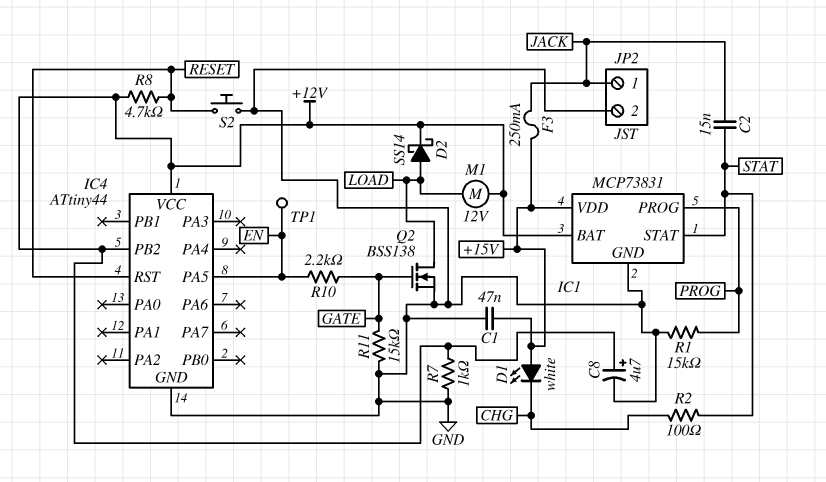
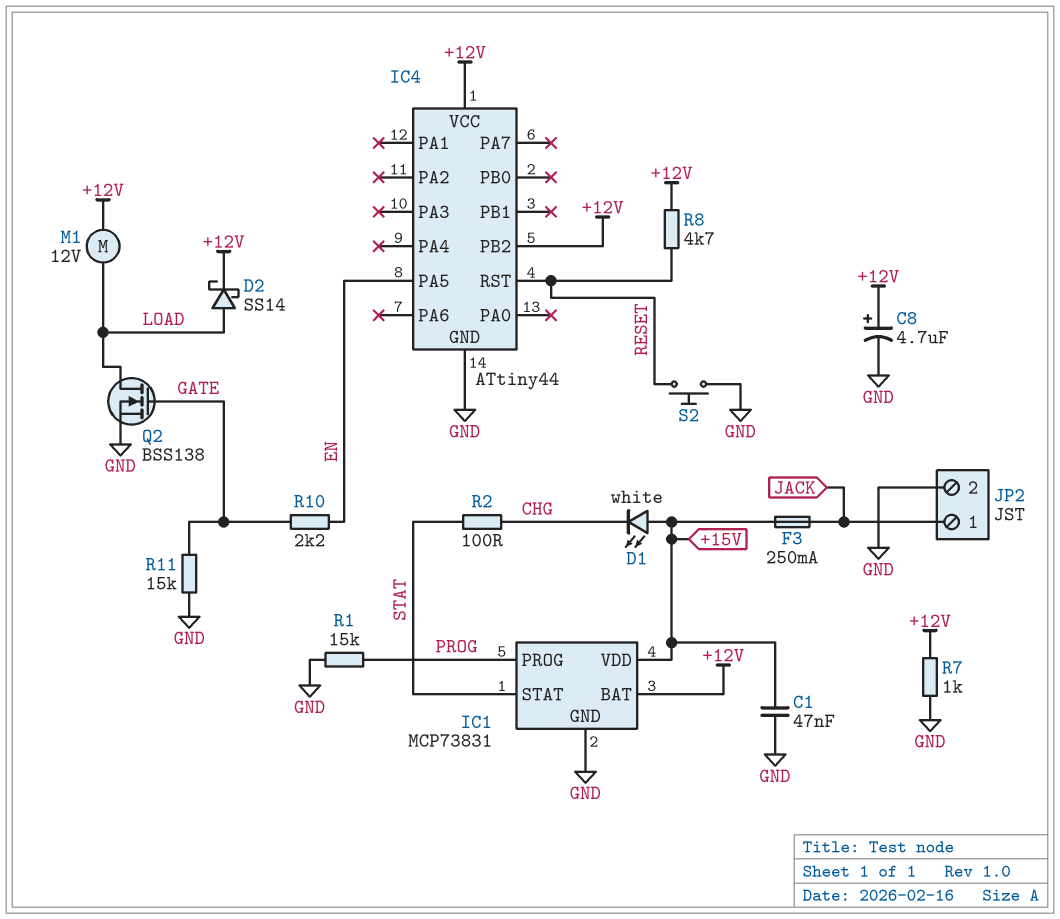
C2: 15nF (JACK, STAT) -> none
TP1: test point (EN) -> none

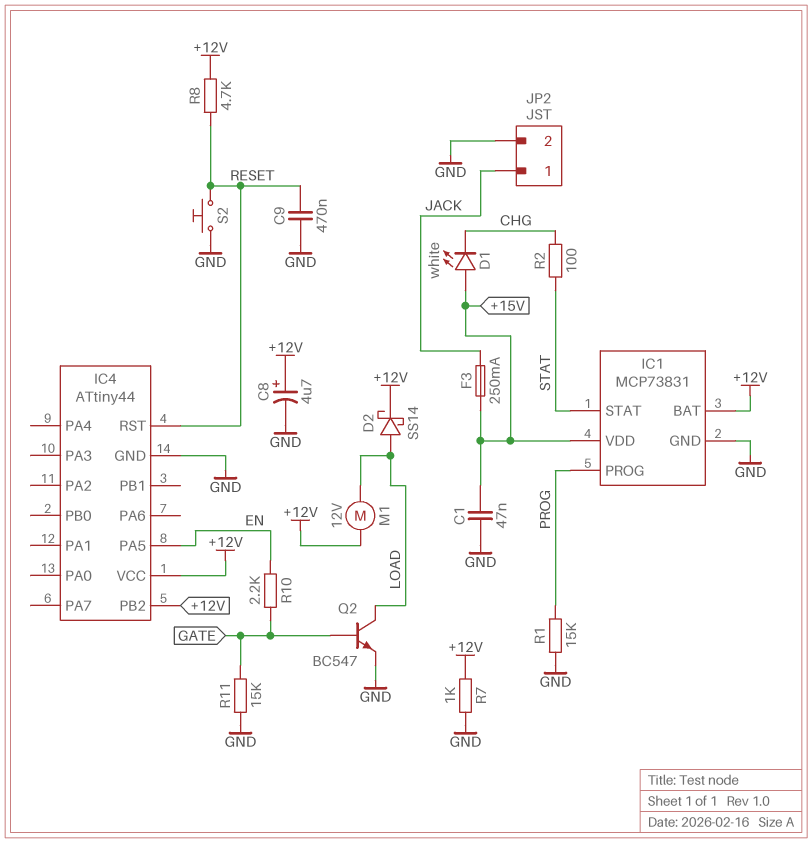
C9: none -> 470nF (GND, RESET)
Q2: NMOS BSS138 (G GATE, D LOAD, S GND) -> NPN BC547 (B GATE, C LOAD, E GND)

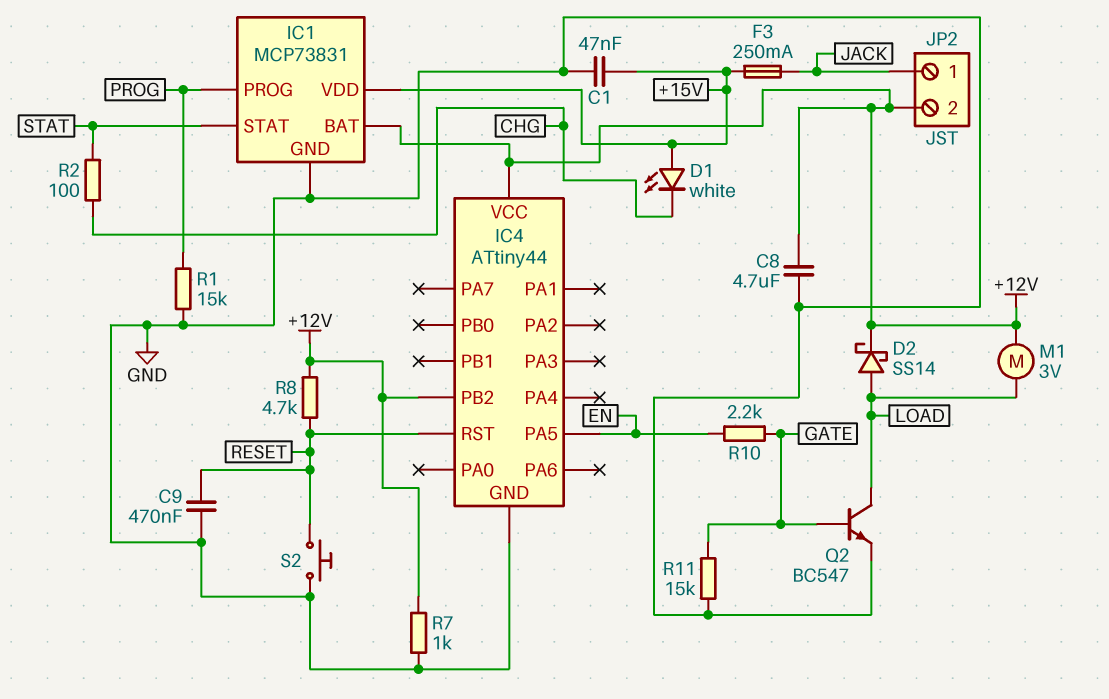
C8: 4.7uF (plus +12V, minus GND) -> 4.7uF (+12V, GND)
JP2 pin 2: GND -> +12V
M1: motor 12V (+12V, LOAD) -> motor 3V (+12V, LOAD)

